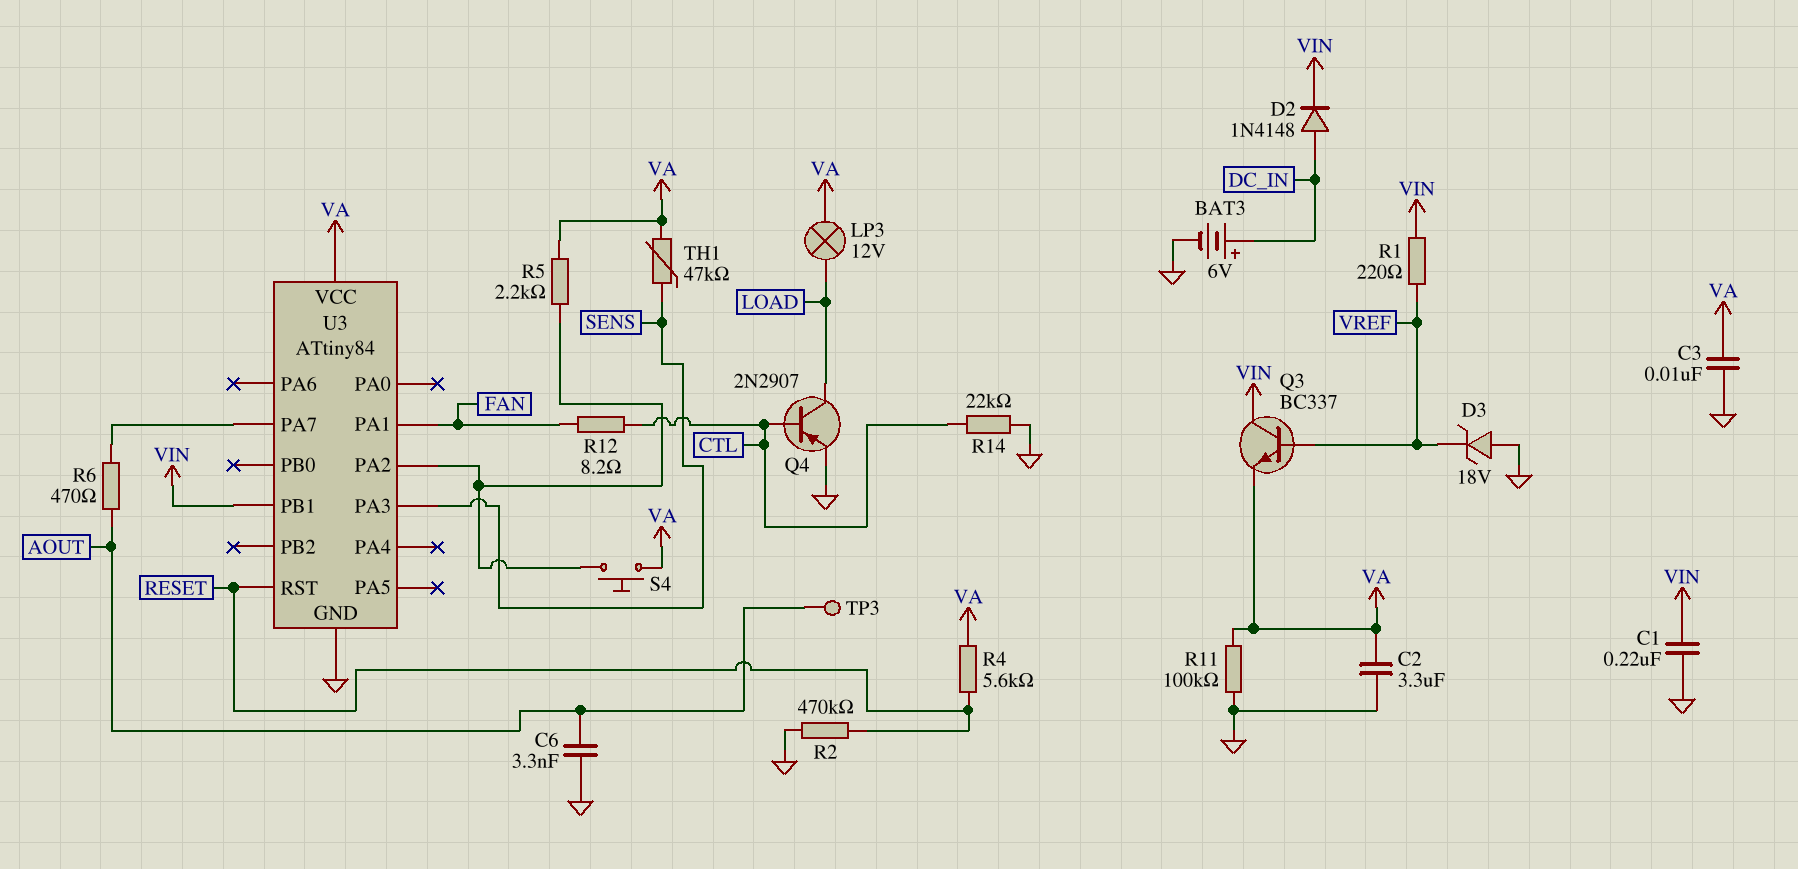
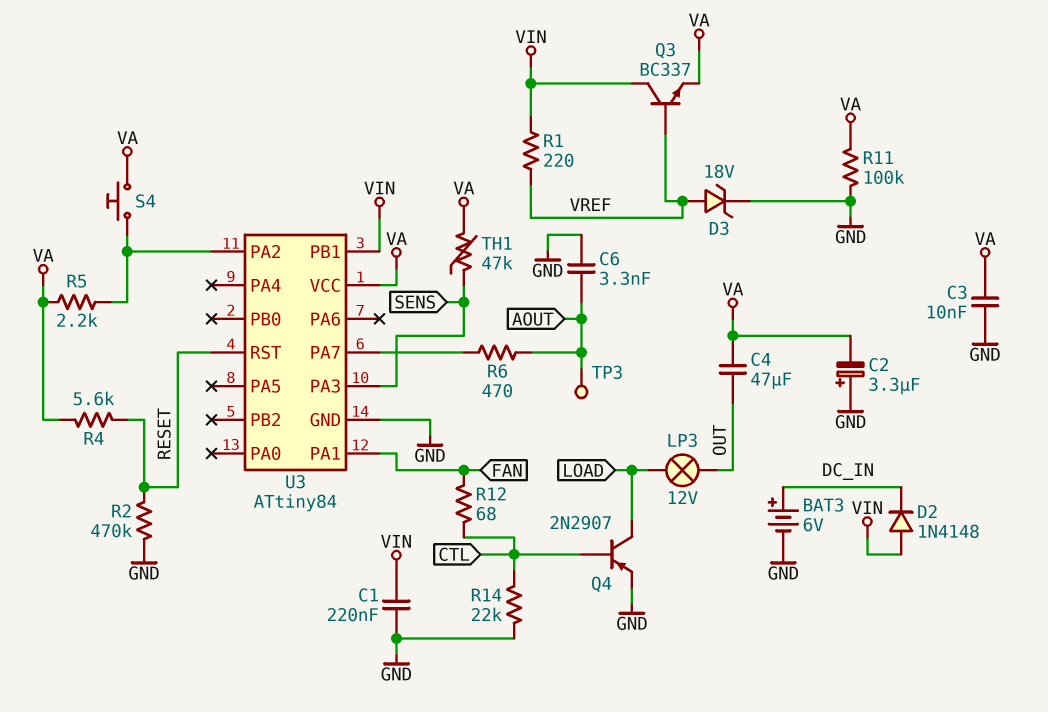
C2: 3.3uF (GND, VA) -> 3.3uF (plus GND, minus VA)
C4: none -> 47uF (OUT, VA)
D2: diode 1N4148 (A DC_IN, K VIN) -> diode 1N4148 (A VIN, K DC_IN)
D3: zener 18V (A GND, K VREF) -> zener 18V (A VREF, K GND)
LP3: lamp 12V (LOAD, VA) -> lamp 12V (LOAD, OUT)
R12: 8.2 (CTL, FAN) -> 68 (CTL, FAN)

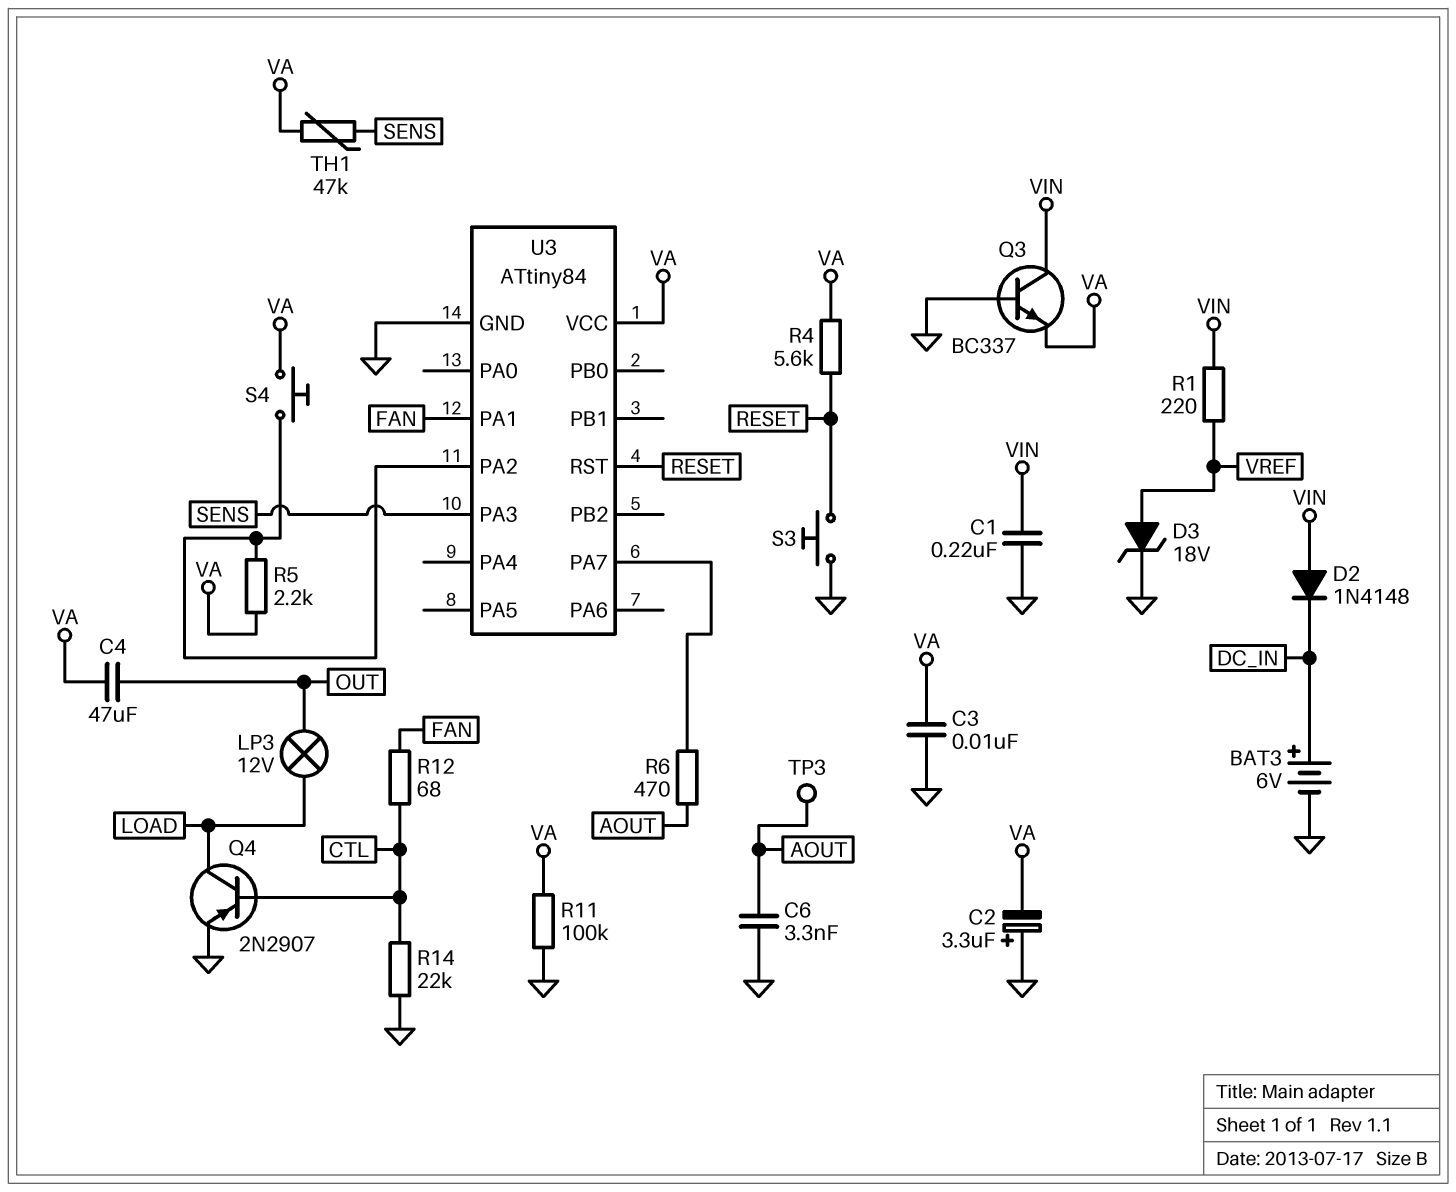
Q3: NPN BC337 (B VREF, C VIN, E VA) -> NPN BC337 (B GND, C VIN, E VA)
R2: 470k (GND, RESET) -> none
S3: none -> button (GND, RESET)
U3 pin PB1: VIN -> none

